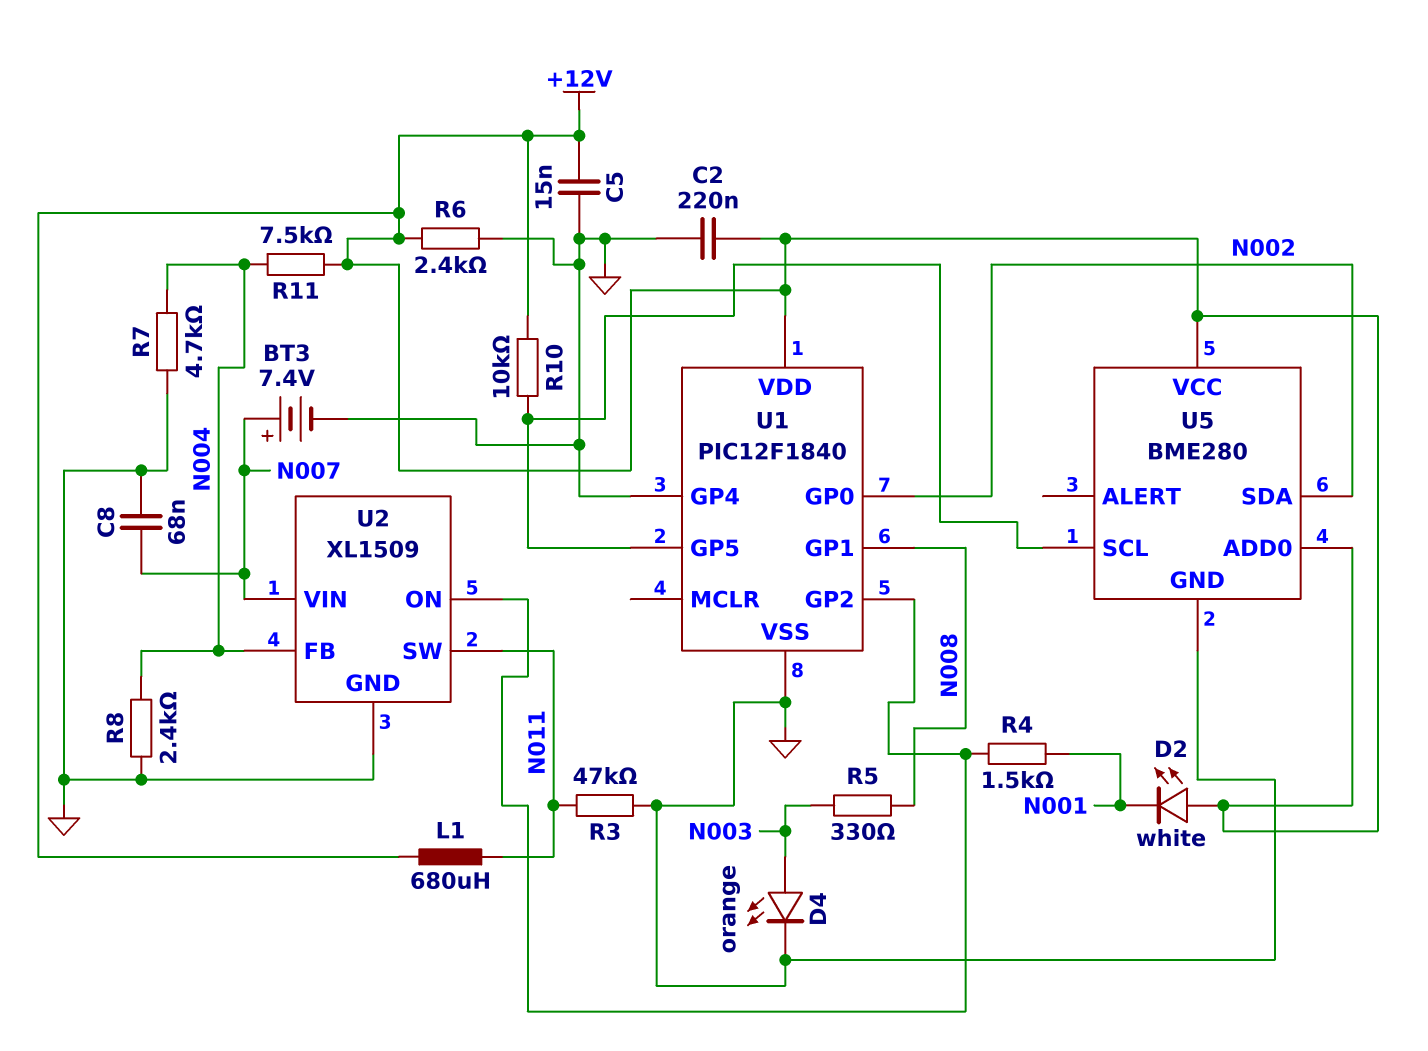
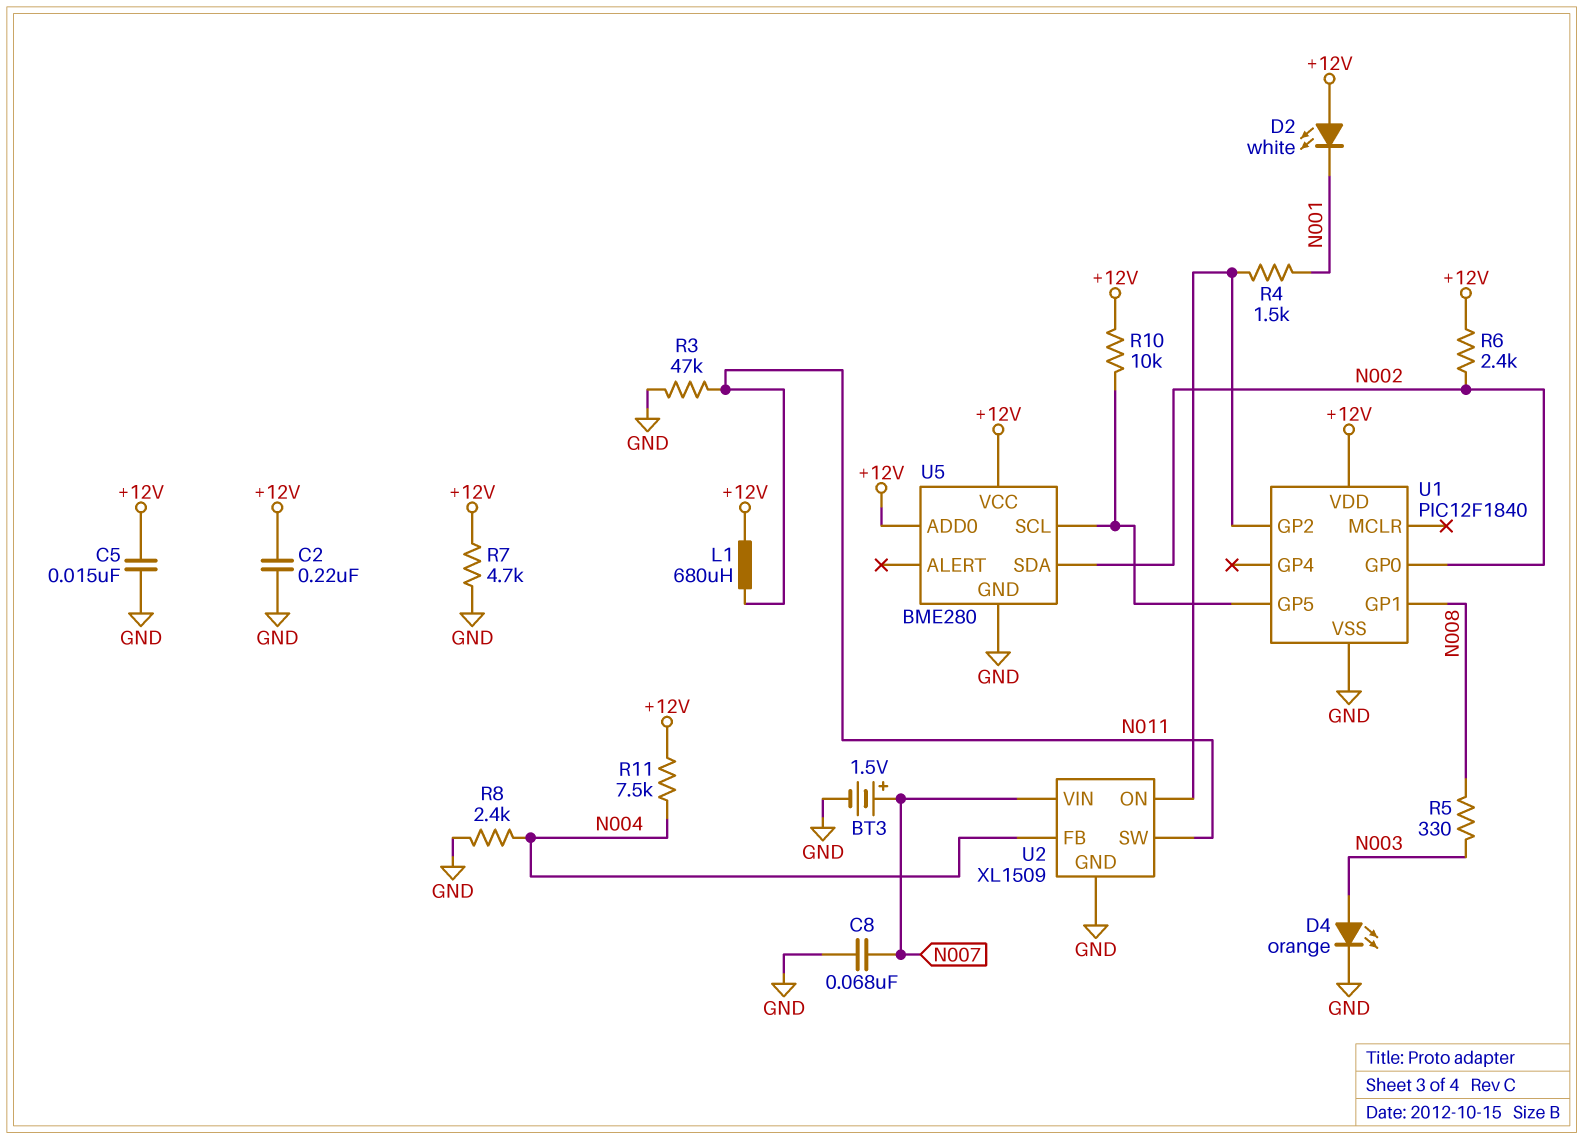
BT3: 7.4V (plus N007, minus GND) -> 1.5V (plus N007, minus GND)
R6: 2.4k (+12V, GND) -> 2.4k (+12V, N002)
R7: 4.7k (GND, N004) -> 4.7k (+12V, GND)
U1 pin GP4: GND -> none

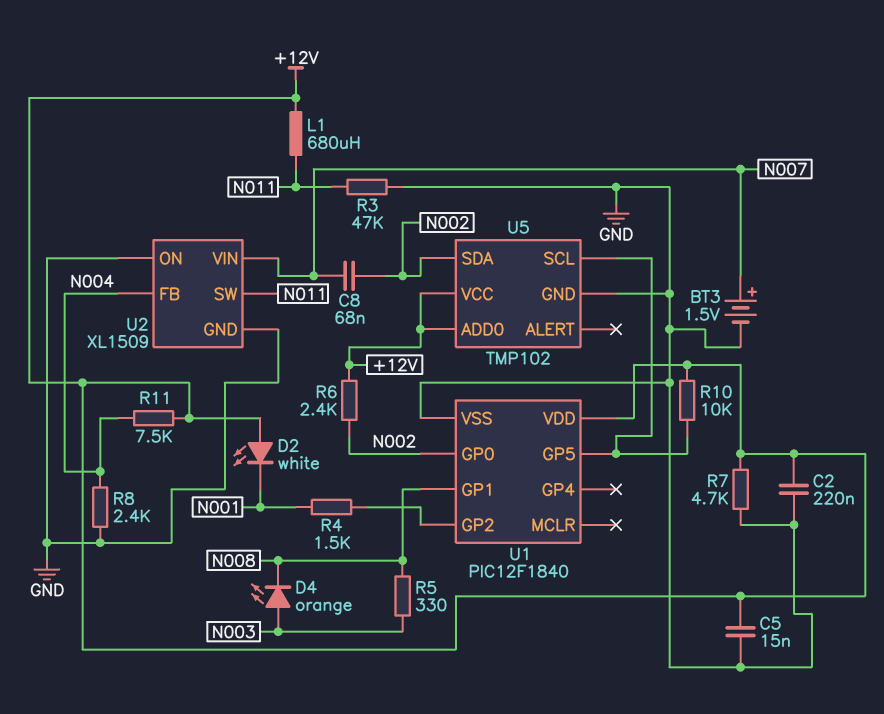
C8: 68nF (GND, N007) -> 68nF (N002, N007)
D4: LED orange (A N003, K GND) -> LED orange (A N003, K N008)
U2 pin ON: U1/GP2 -> GND
U5: BME280 -> TMP102

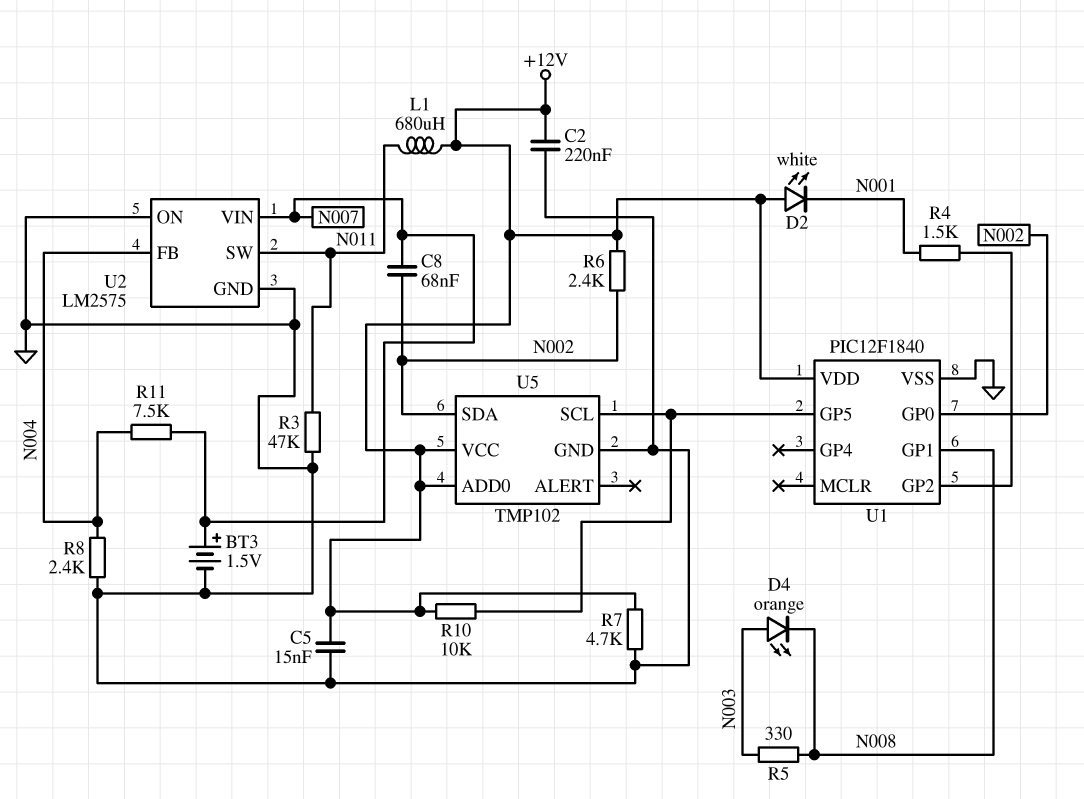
R11: 7.5k (+12V, N004) -> 7.5k (N004, N007)
U2: XL1509 -> LM2575

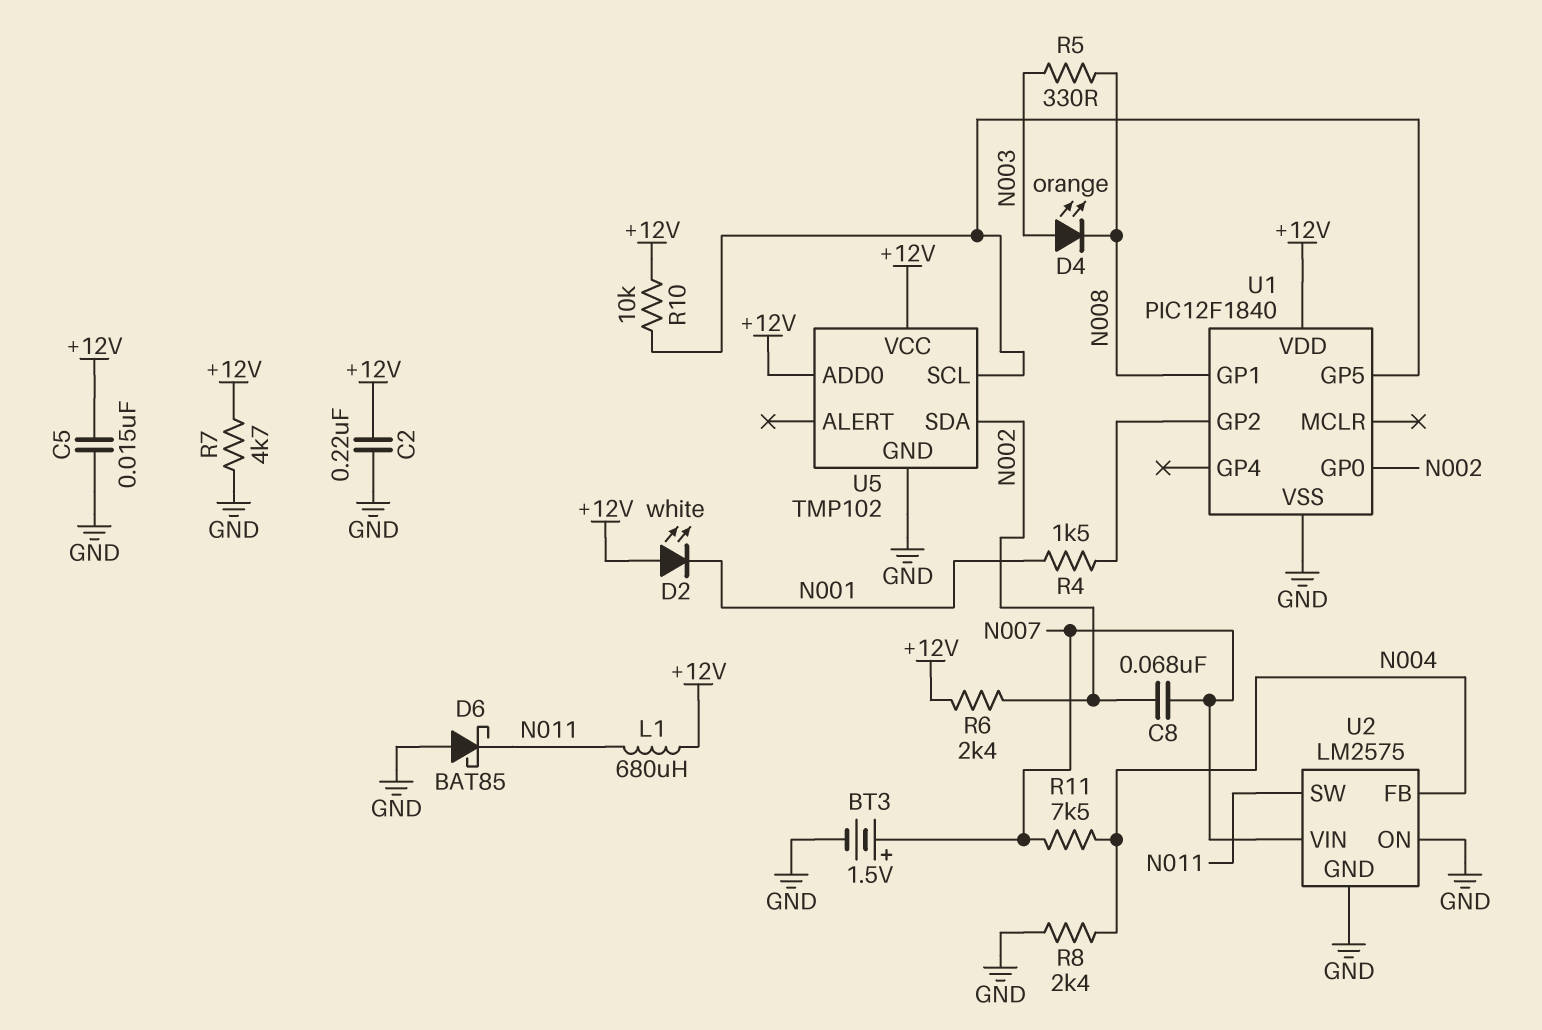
D6: none -> schottky BAT85 (A GND, K N011)
R3: 47k (GND, N011) -> none

